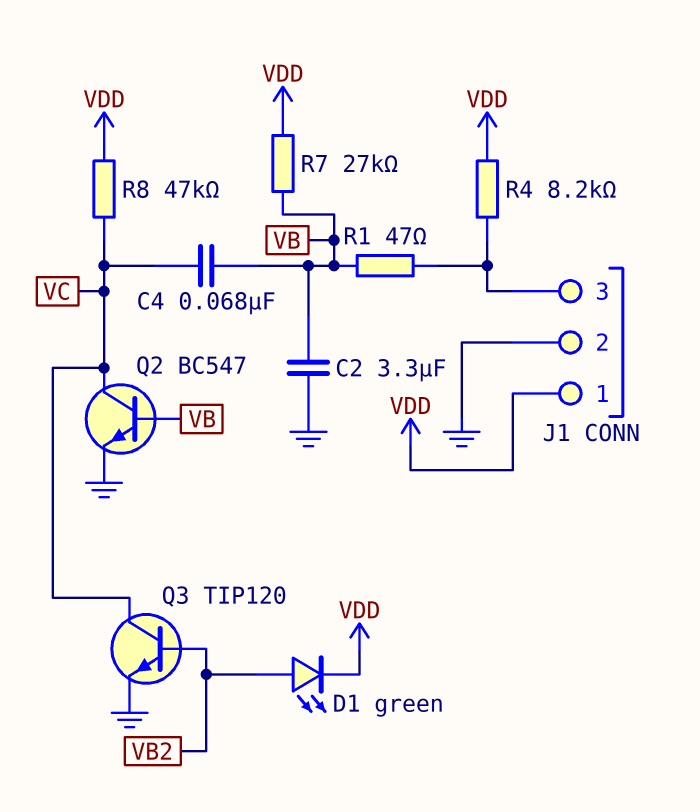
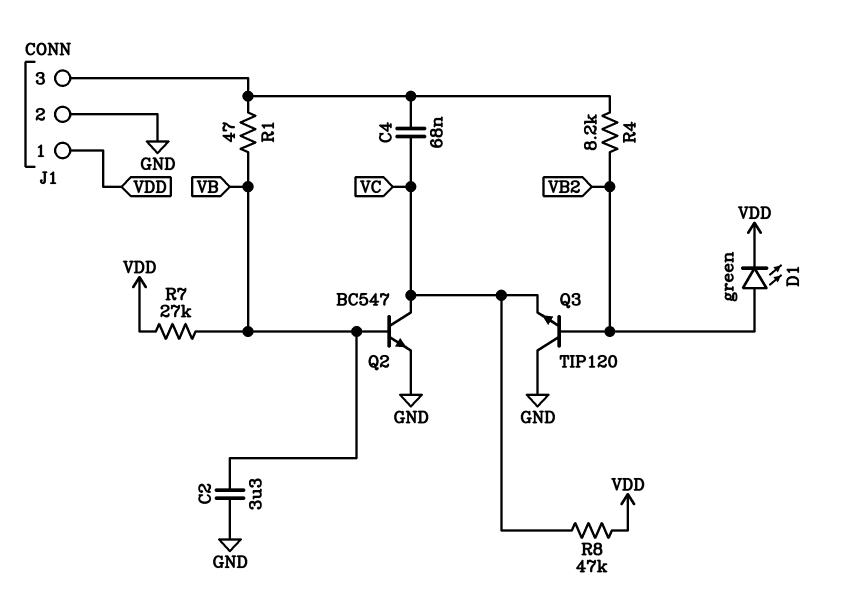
C4: 68nF (VB, VC) -> 68nF (J1/3, VC)
Q3: NPN TIP120 (B VB2, C VC, E GND) -> NPN TIP120 (B VB2, C GND, E VC)
R4: 8.2k (J1/3, VDD) -> 8.2k (J1/3, VB2)

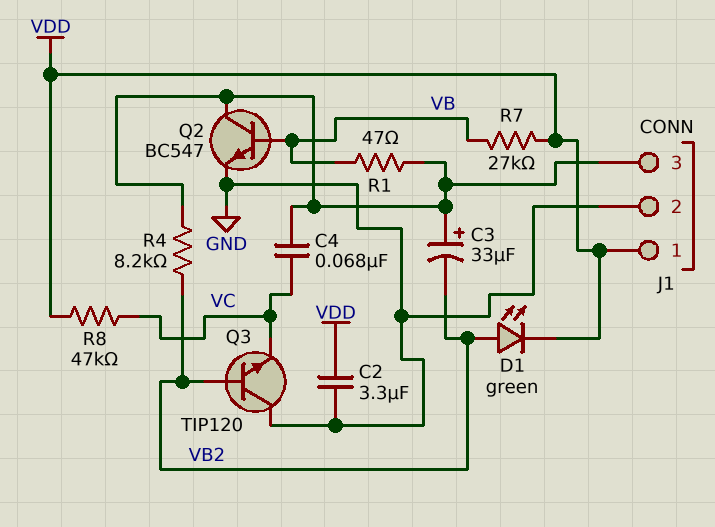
C2: 3.3uF (GND, VB) -> 3.3uF (GND, VDD)
C3: none -> 33uF (plus J1/3, minus VB2)
Q2: NPN BC547 (B VB, C VC, E GND) -> NPN BC547 (B VB, C J1/3, E GND)

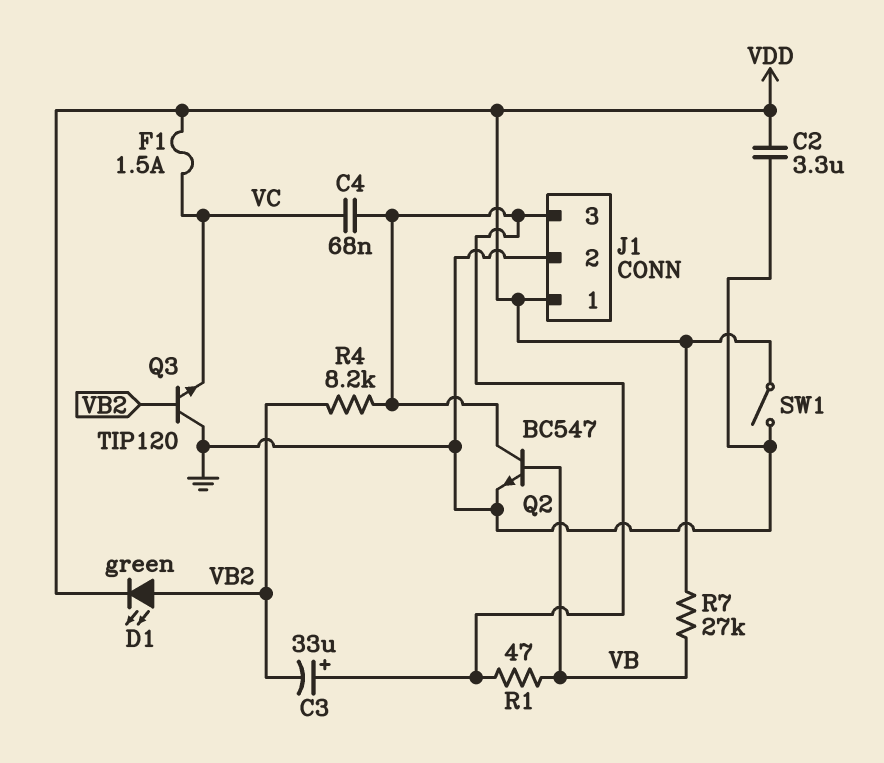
F1: none -> 1.5A (VC, VDD)
R8: 47k (VC, VDD) -> none
SW1: none -> switch (GND, VDD)

